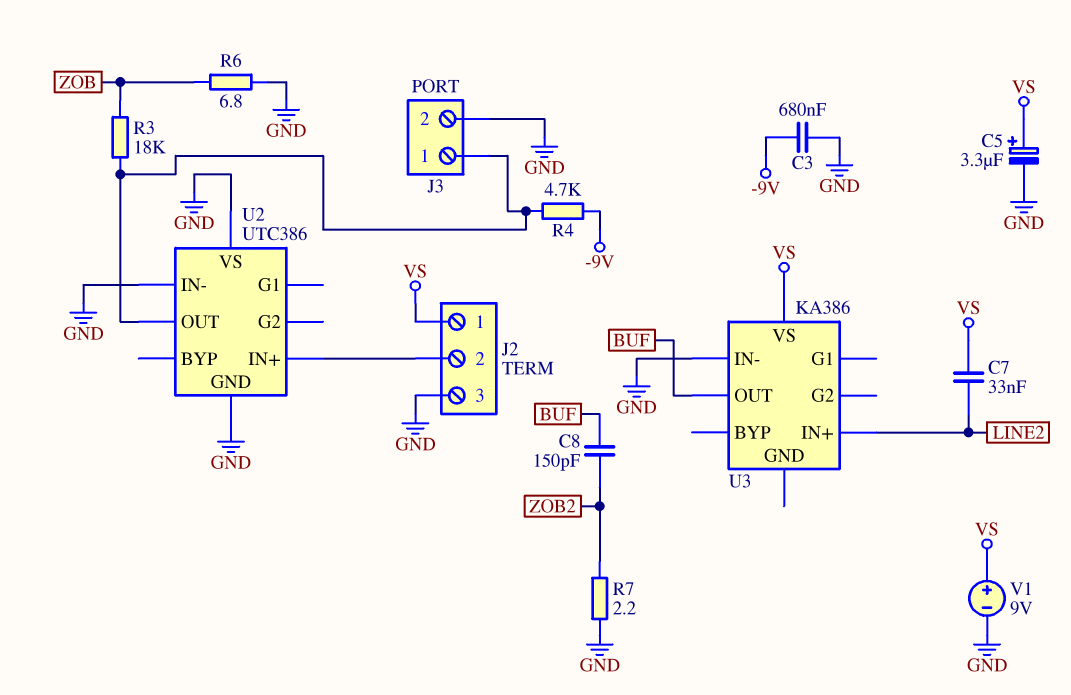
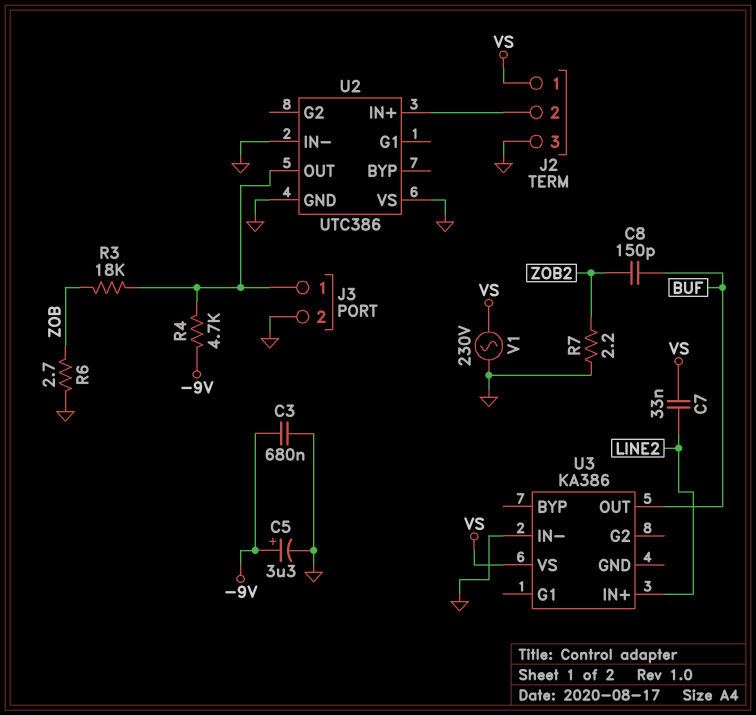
C5: 3.3uF (plus VS, minus GND) -> 3.3uF (plus -9V, minus GND)
R6: 6.8 (GND, ZOB) -> 2.7 (GND, ZOB)
V1: 9V (plus VS, minus GND) -> AC 230V (GND, VS)

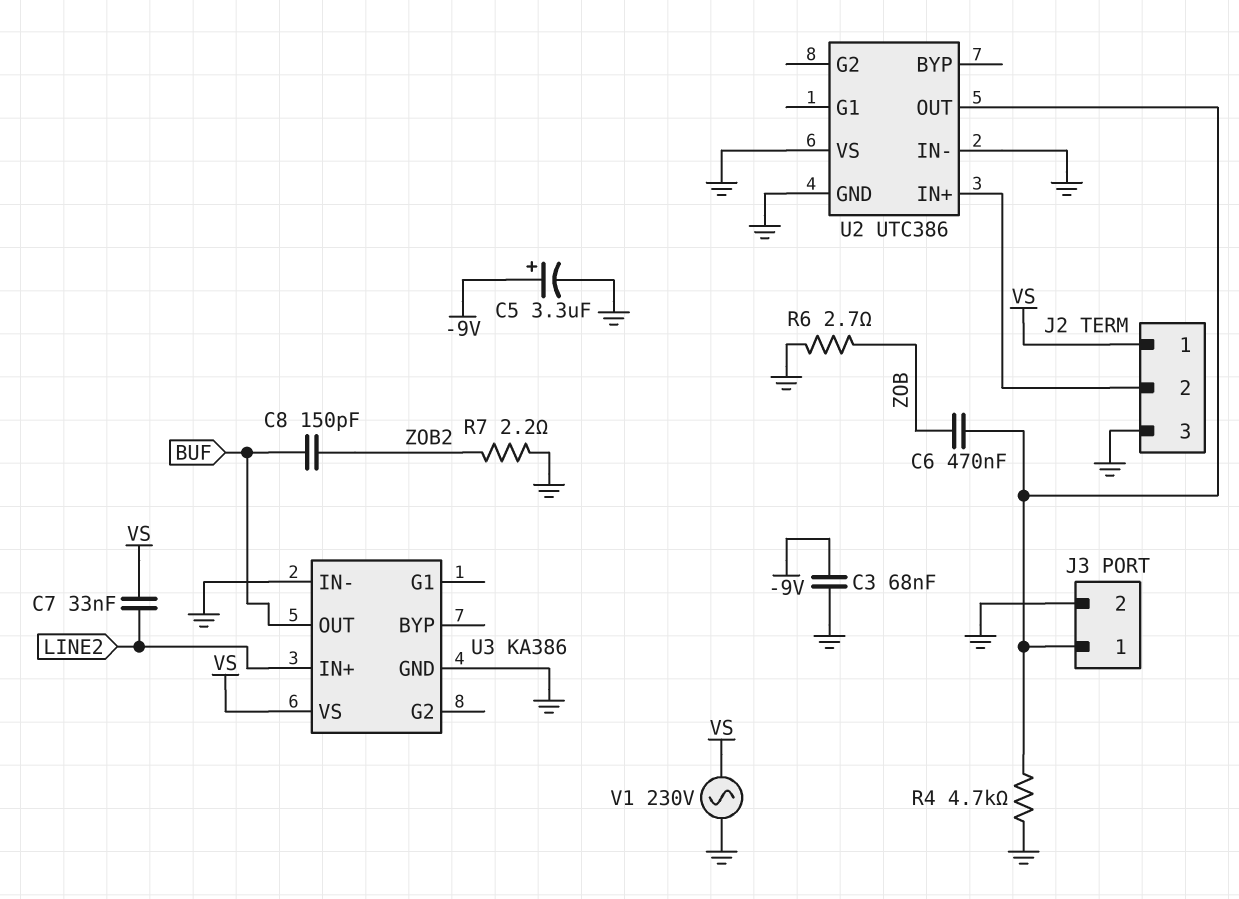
C3: 680nF (-9V, GND) -> 68nF (-9V, GND)
C6: none -> 470nF (J3/1, ZOB)
R3: 18k (J3/1, ZOB) -> none
R4: 4.7k (-9V, J3/1) -> 4.7k (GND, J3/1)
U3 pin GND: none -> GND

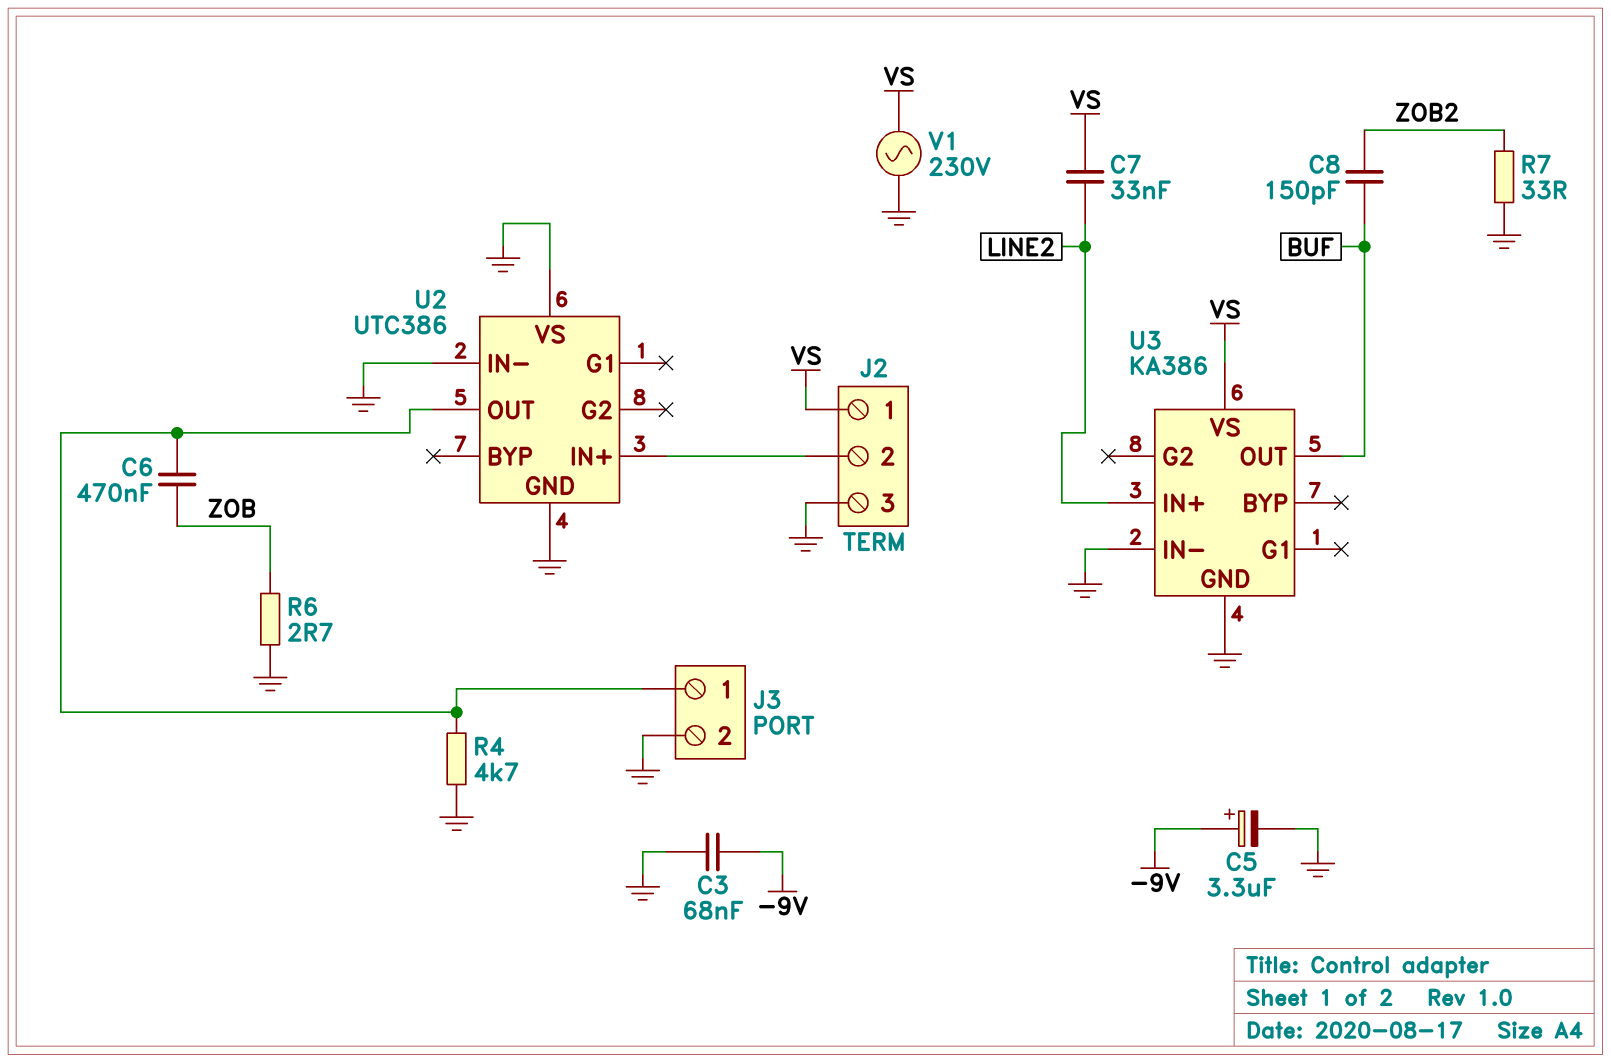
R7: 2.2 (GND, ZOB2) -> 33 (GND, ZOB2)

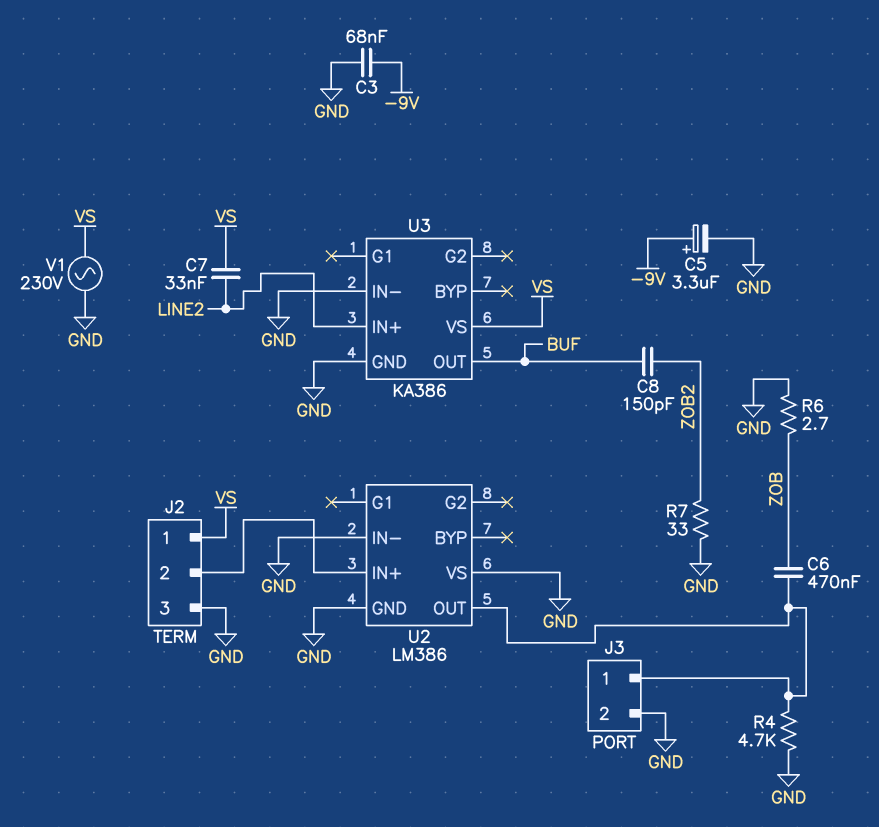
U2: UTC386 -> LM386

